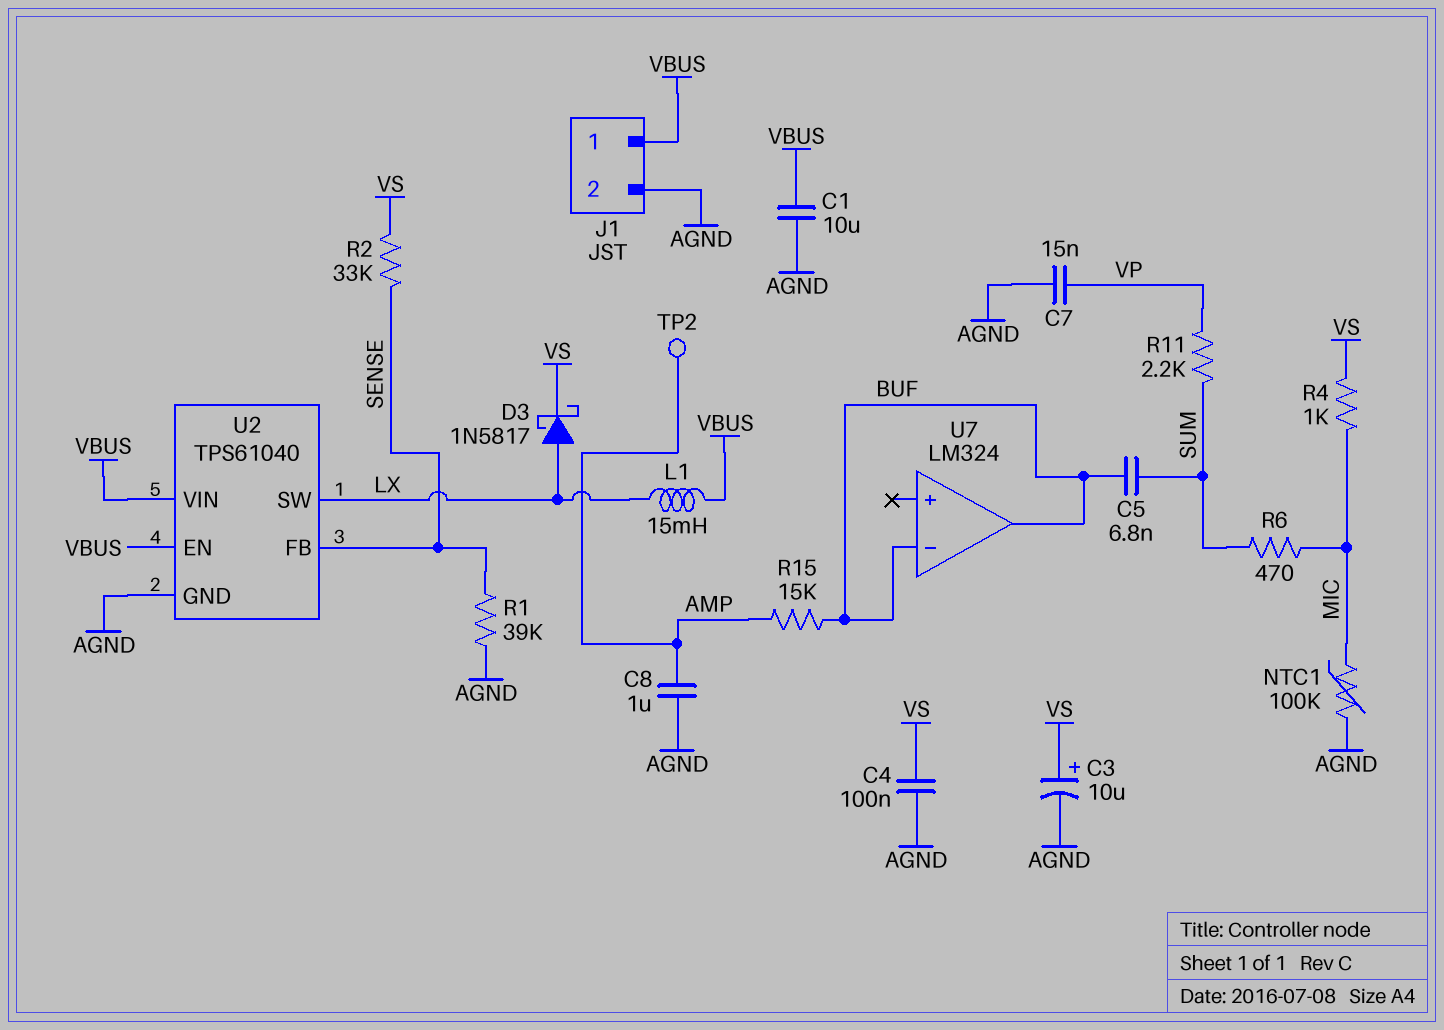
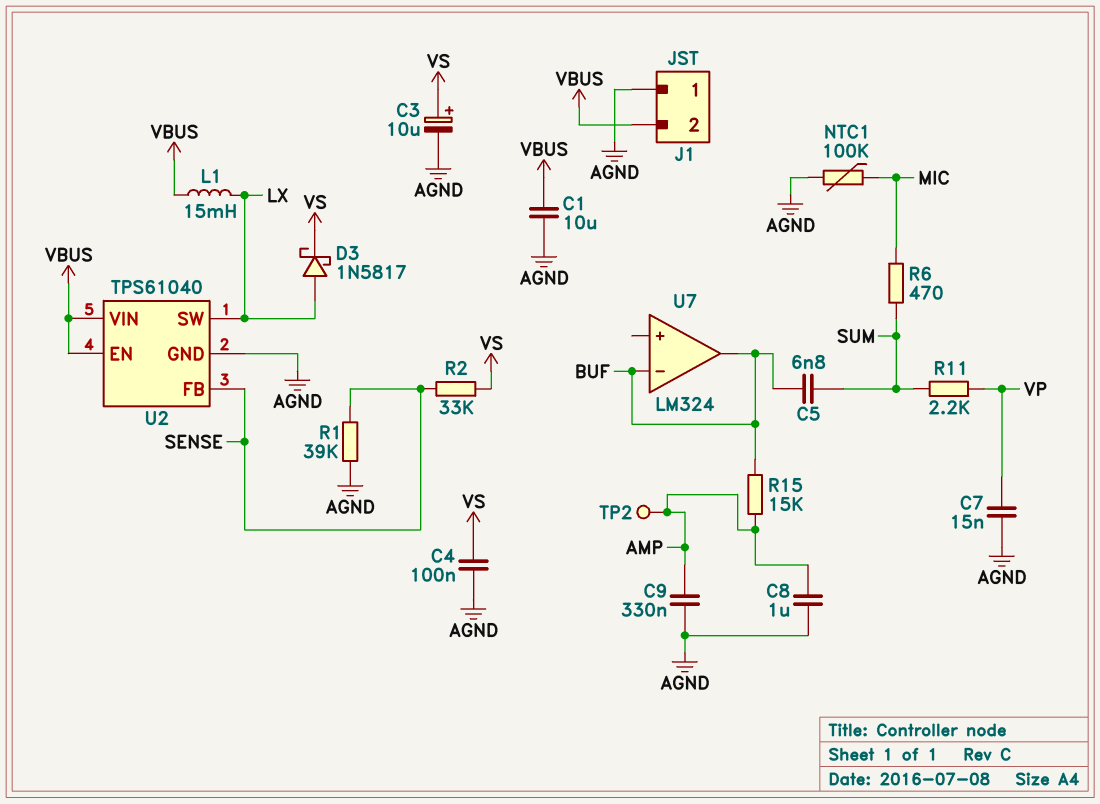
C9: none -> 330nF (AGND, AMP)
J1 pin 1: VBUS -> AGND
J1 pin 2: AGND -> VBUS
R4: 1k (MIC, VS) -> none

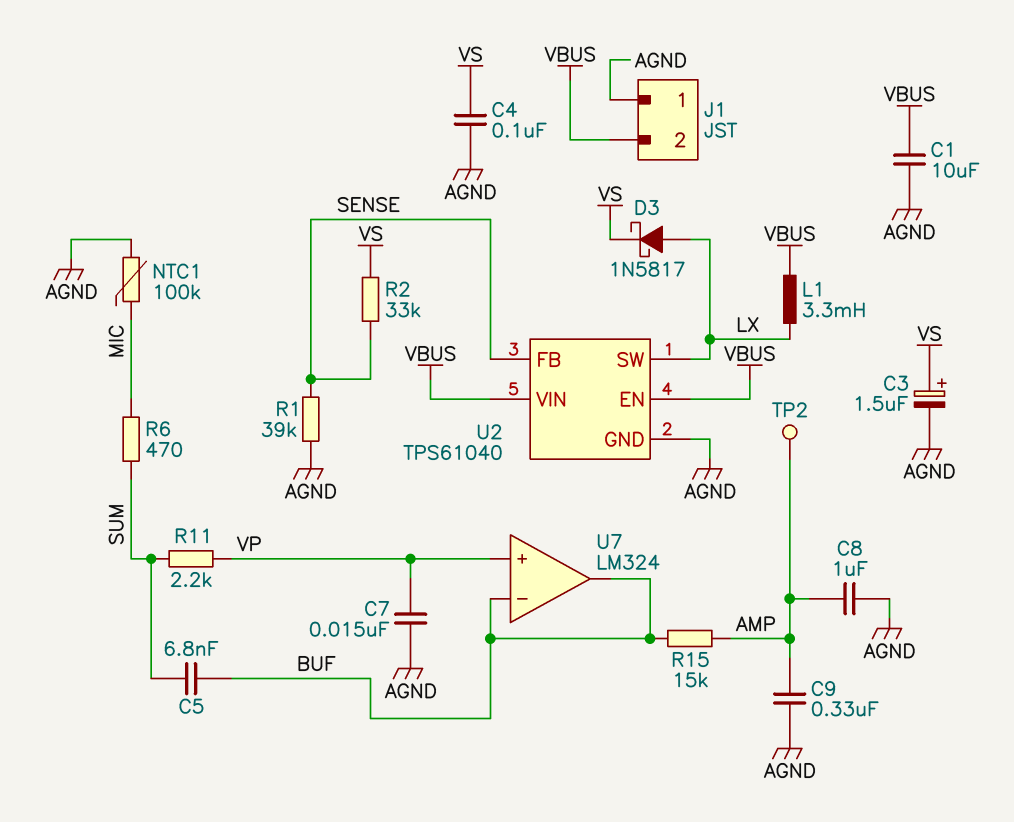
C3: 10uF (plus VS, minus AGND) -> 1.5uF (plus VS, minus AGND)
L1: 15mH (LX, VBUS) -> 3.3mH (LX, VBUS)
U7 pin in+: none -> VP

